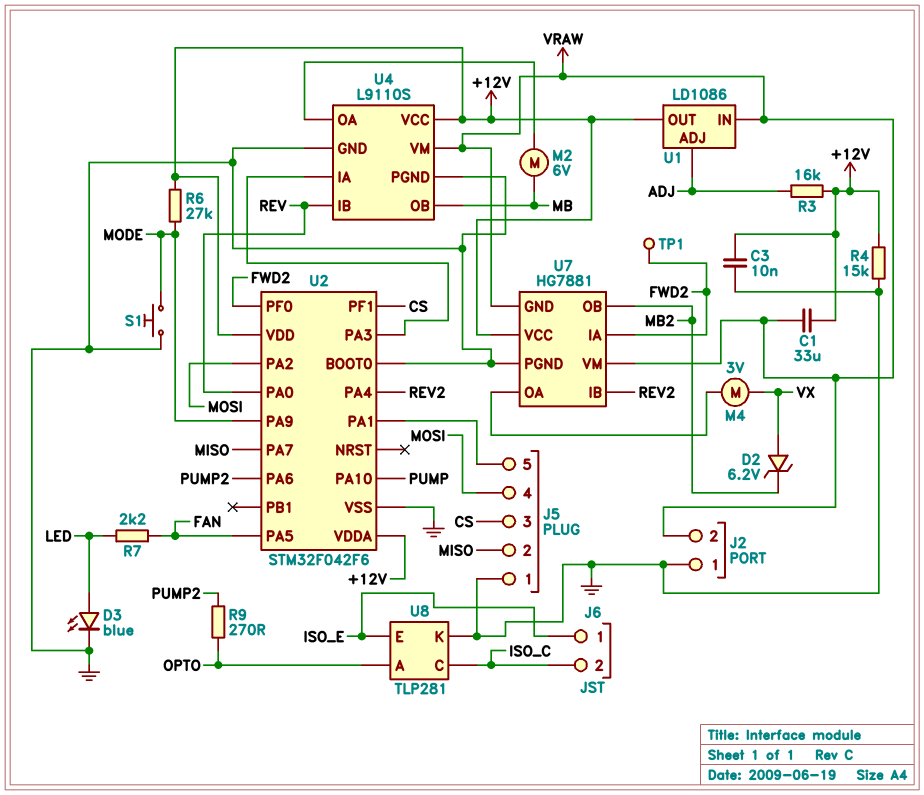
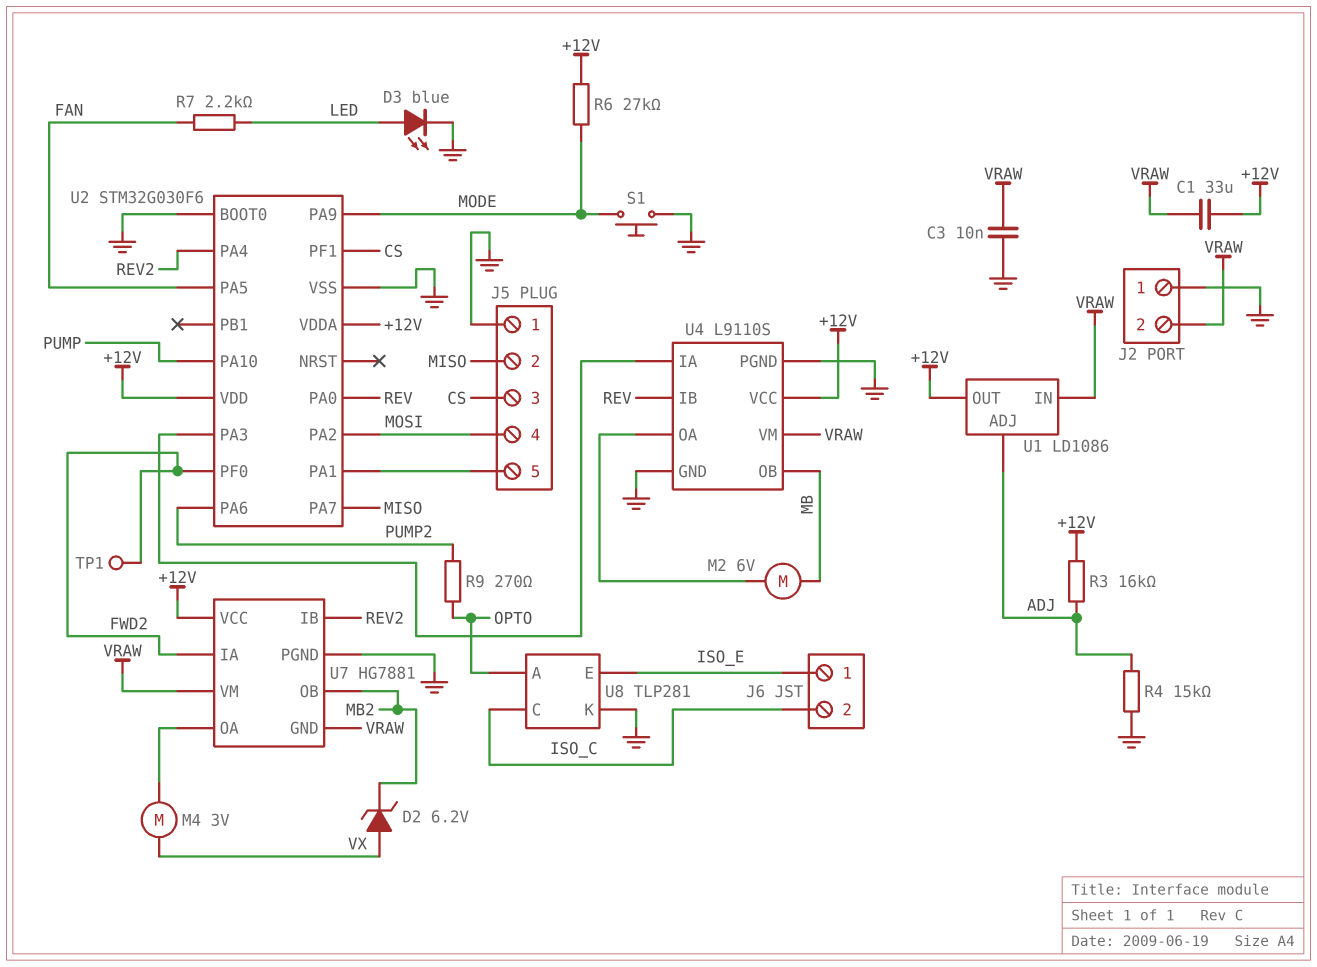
C3: 10nF (+12V, GND) -> 10nF (GND, VRAW)
R4: 15k (+12V, GND) -> 15k (ADJ, GND)
U2: STM32F042F6 -> STM32G030F6

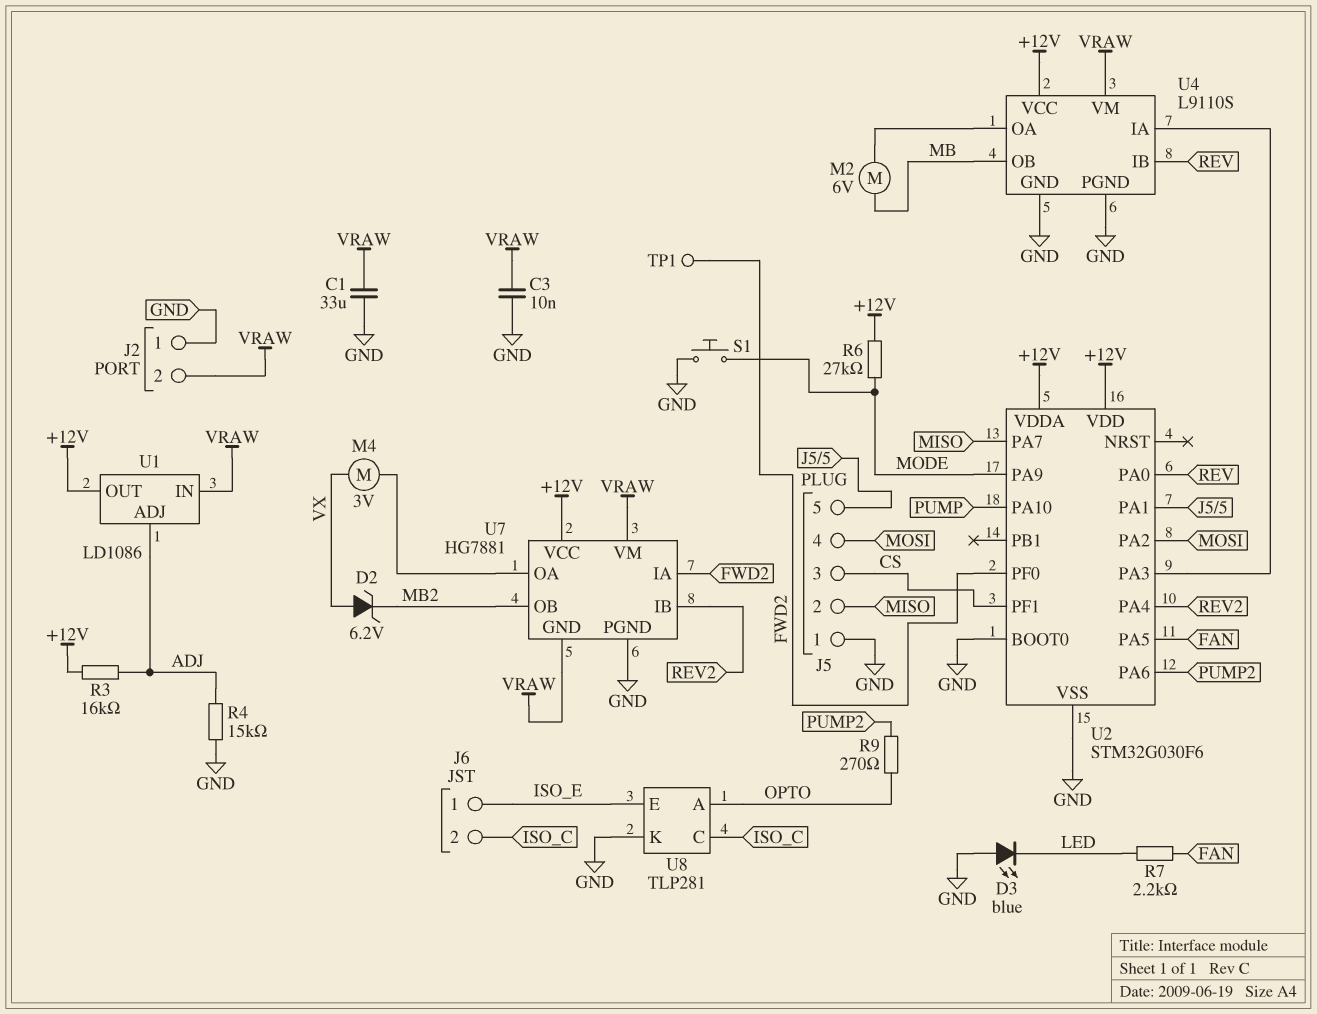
C1: 33uF (+12V, VRAW) -> 33uF (GND, VRAW)
D3: LED blue (A LED, K GND) -> LED blue (A GND, K LED)

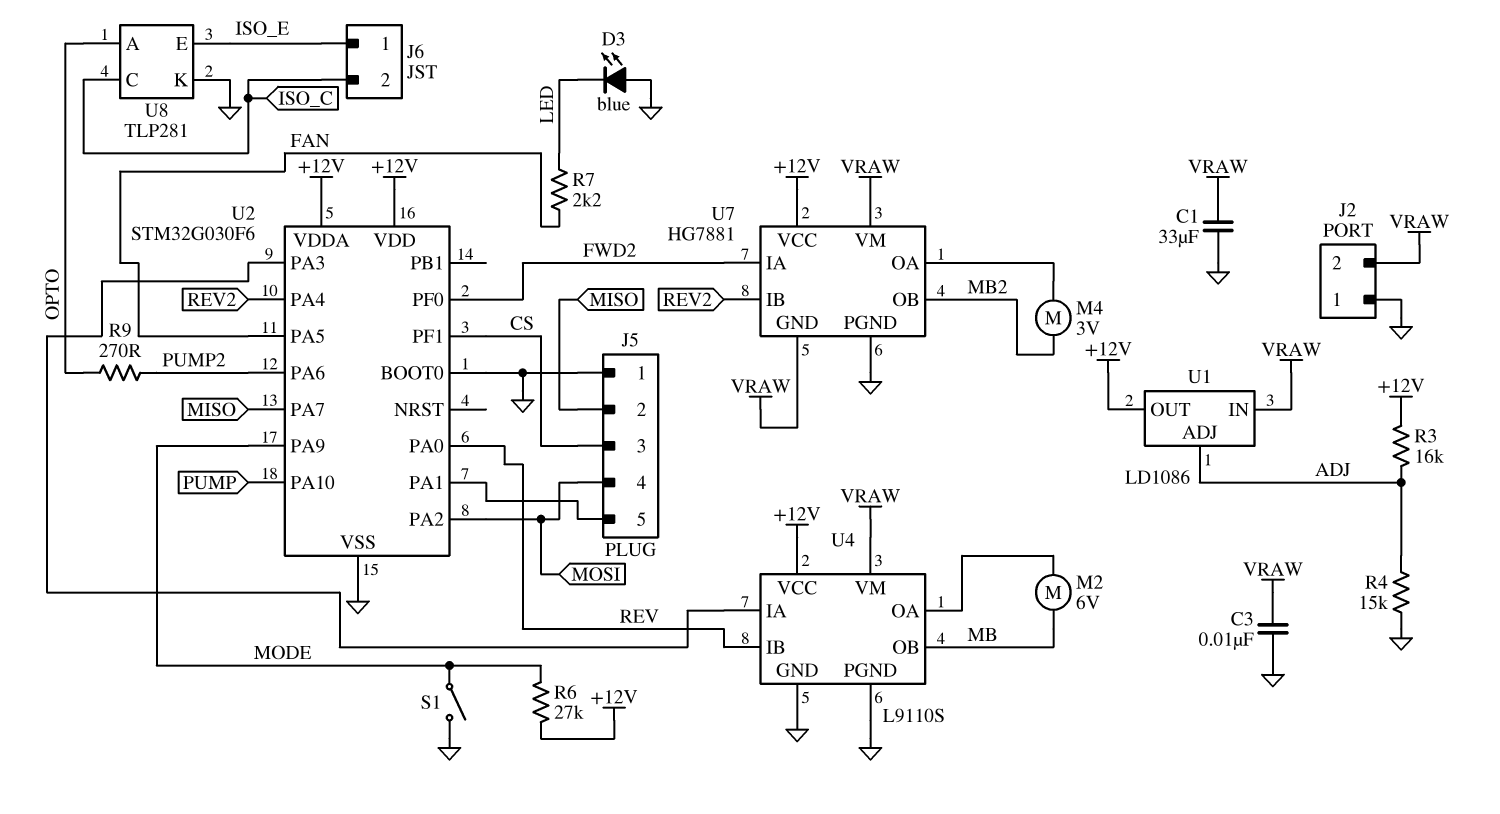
D2: zener 6.2V (A VX, K MB2) -> none
M4: motor 3V (U7/OA, VX) -> motor 3V (MB2, U7/OA)
S1: button (GND, MODE) -> switch (GND, MODE)
TP1: test point (FWD2) -> none

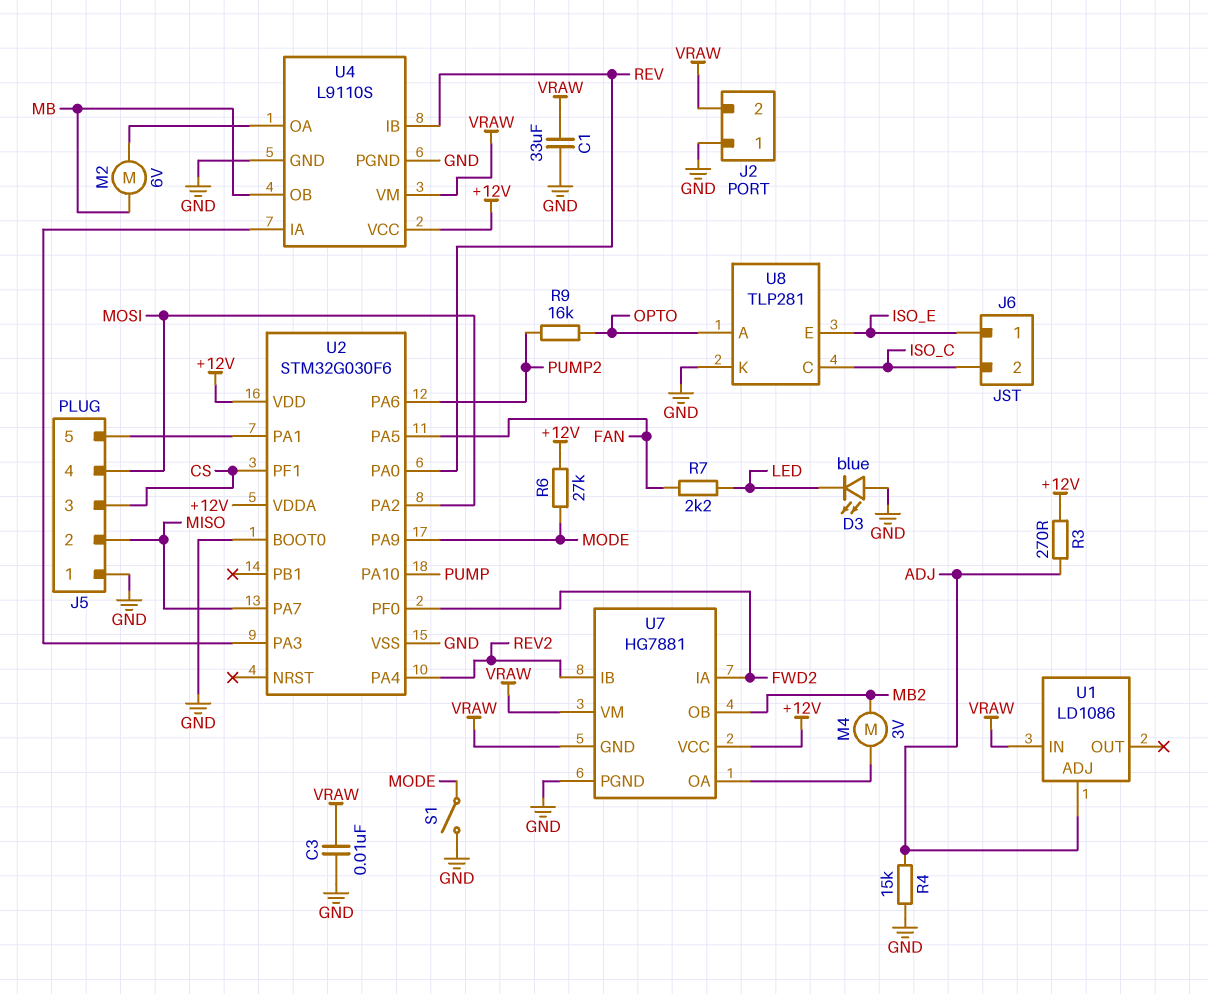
R3: 16k (+12V, ADJ) -> 270 (+12V, ADJ)
R9: 270 (OPTO, PUMP2) -> 16k (OPTO, PUMP2)
U1 pin OUT: +12V -> none

